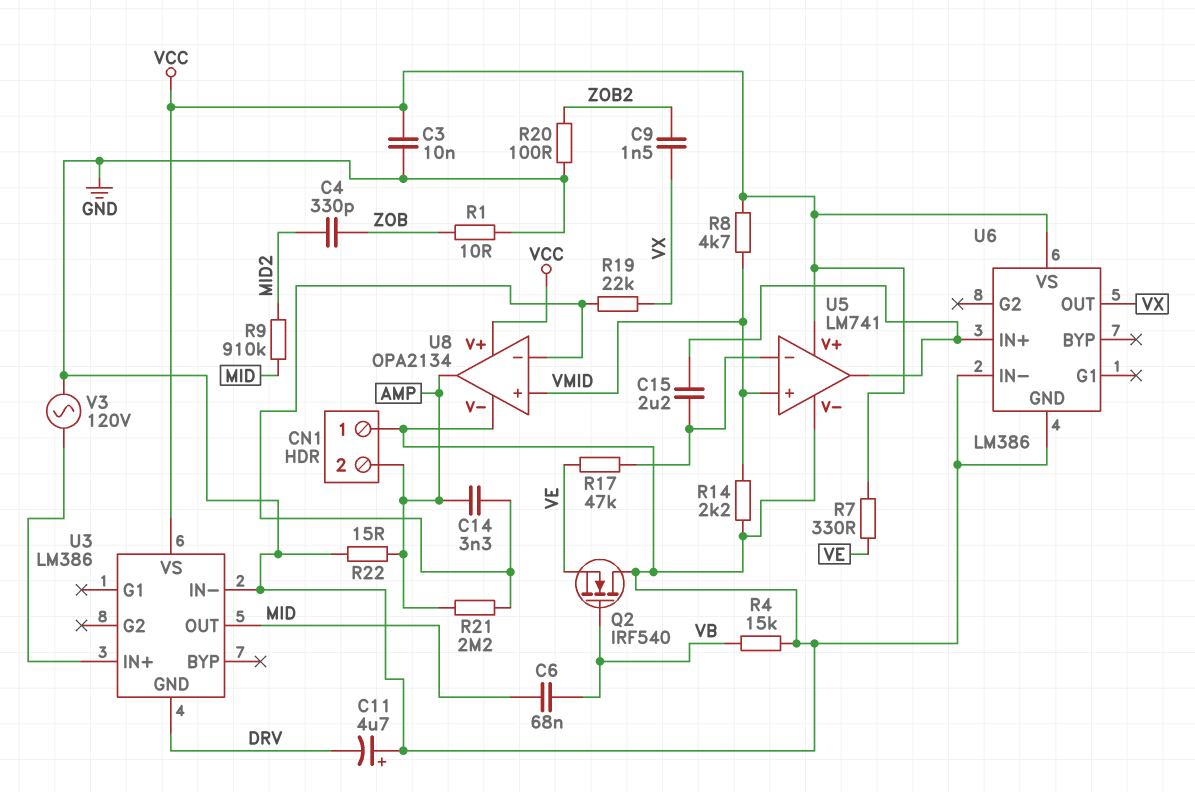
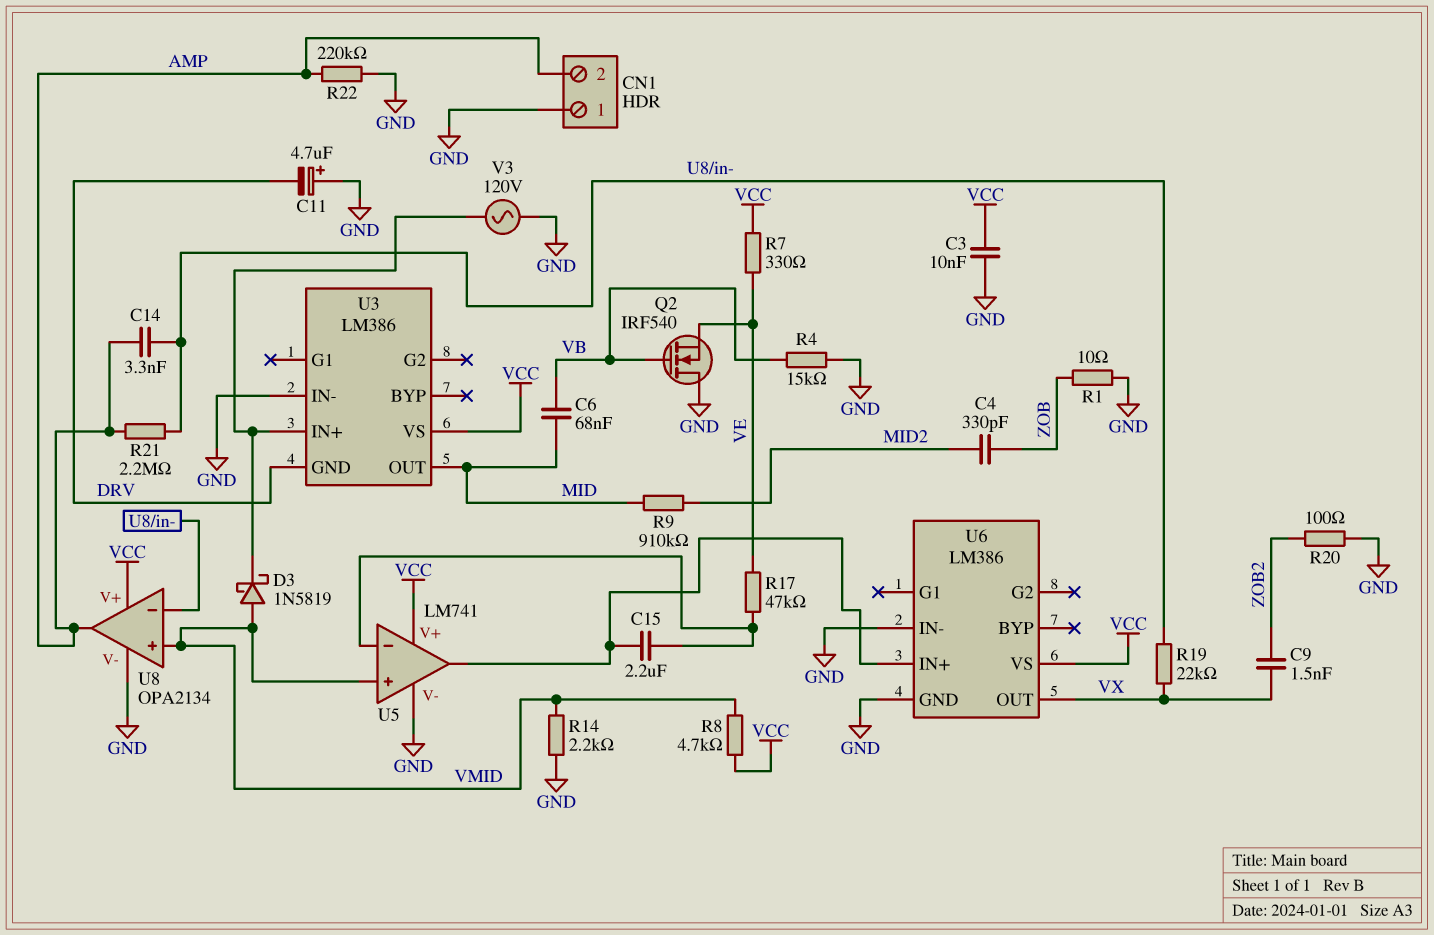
D3: none -> schottky 1N5819 (A VMID, K U3/IN+)
R22: 15 (AMP, GND) -> 220k (AMP, GND)

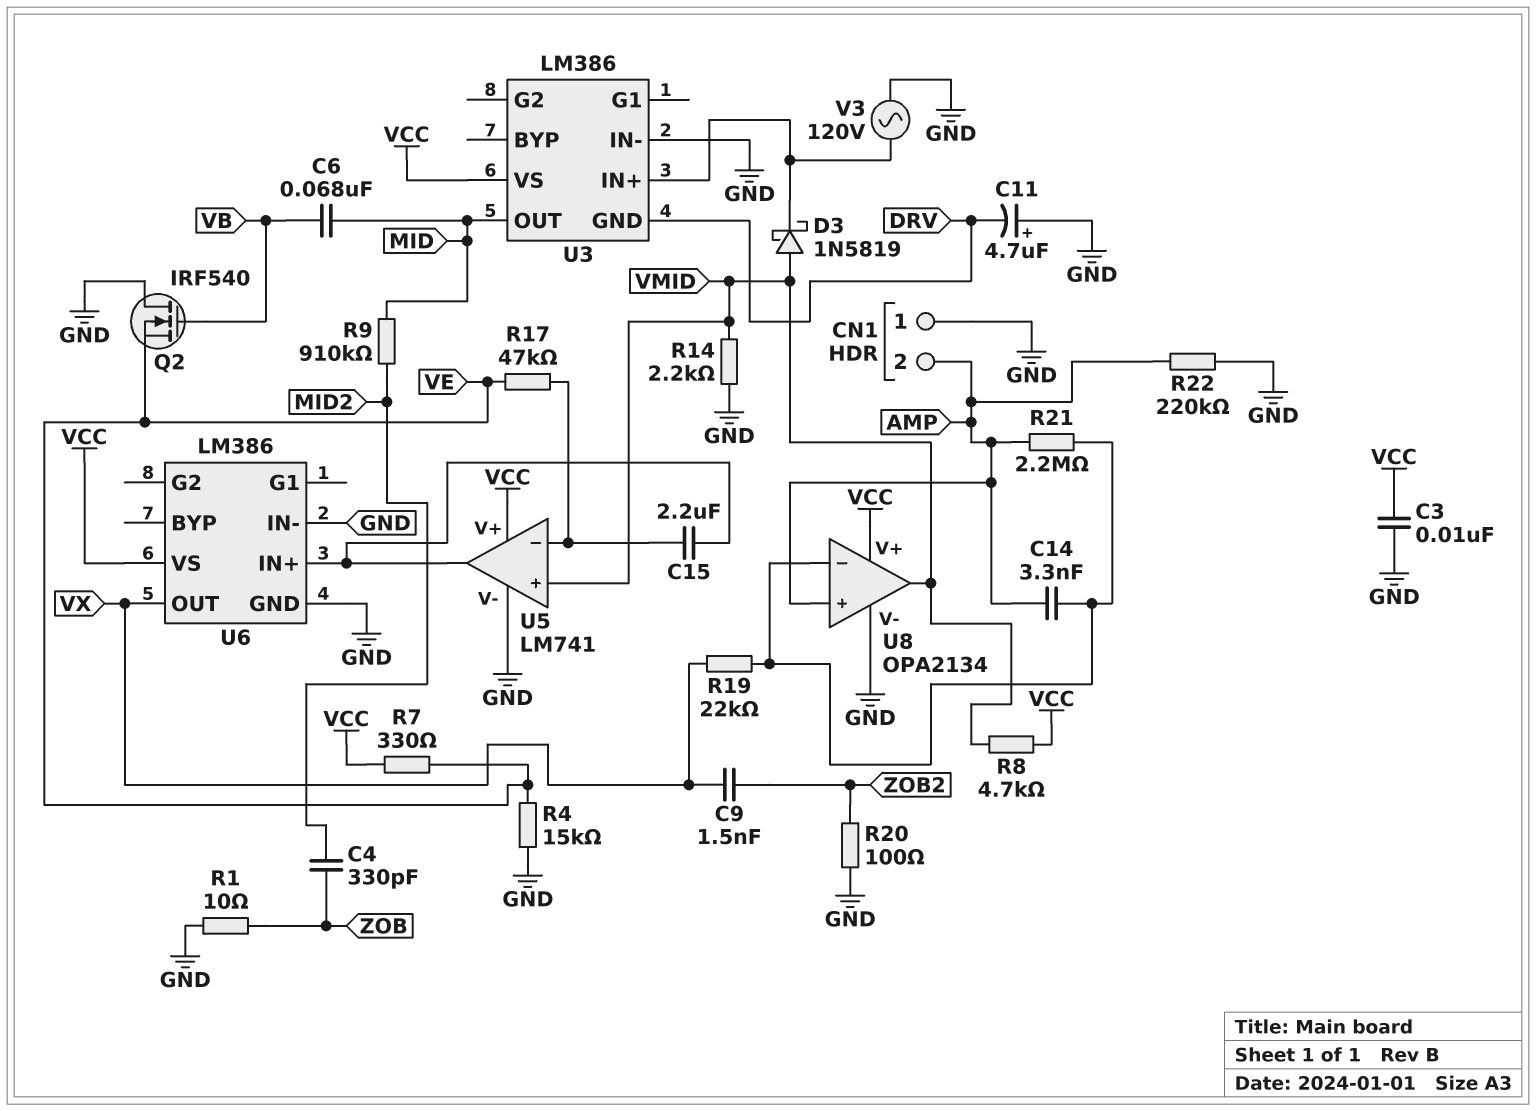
R4: 15k (GND, VB) -> 15k (GND, VE)
U8 pin in+: VMID -> AMP
U8 pin out: AMP -> VMID

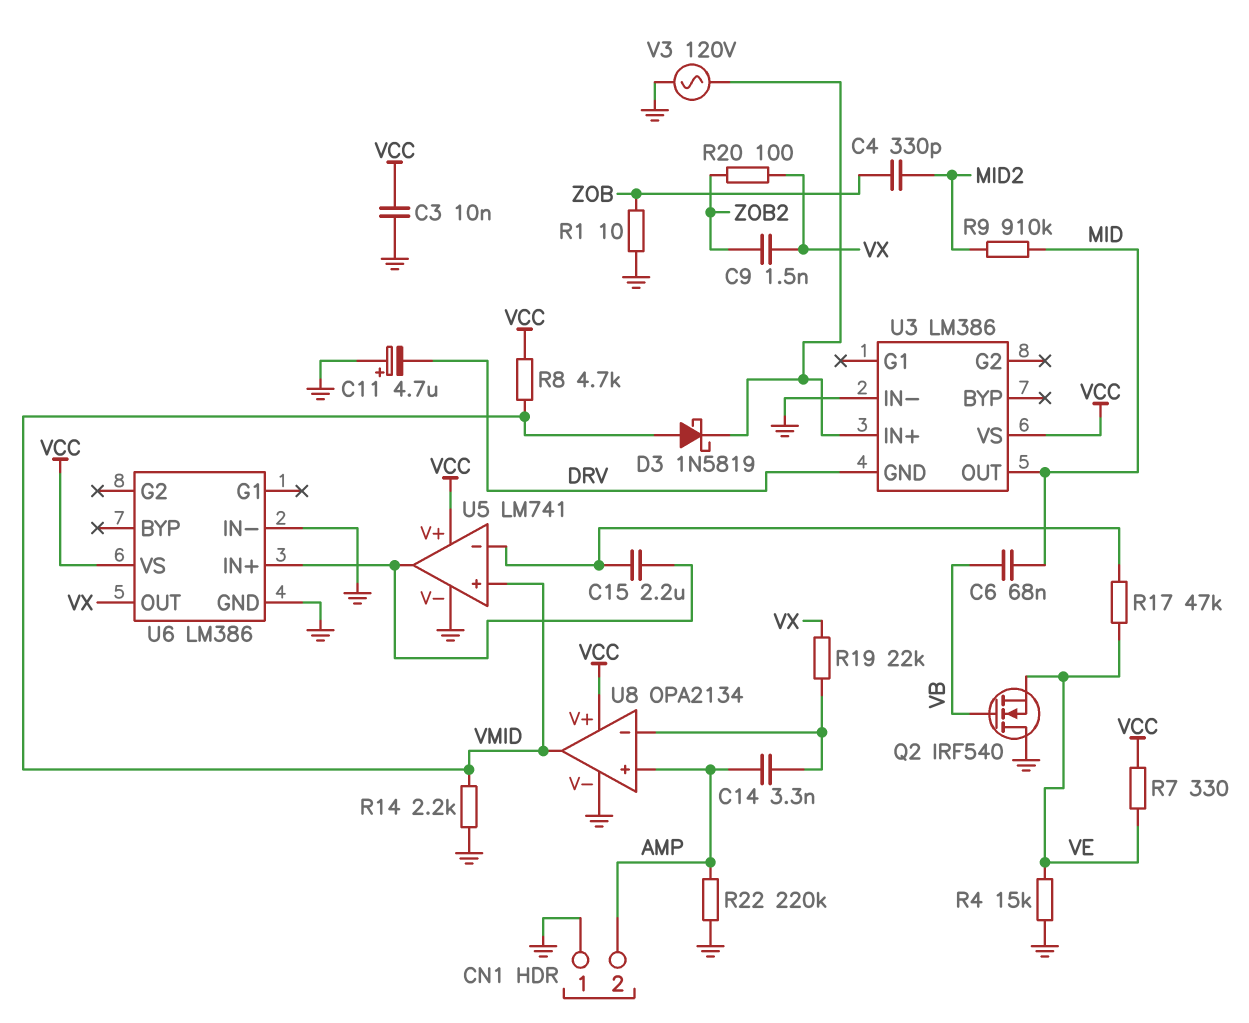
R20: 100 (GND, ZOB2) -> 100 (VX, ZOB2)
R21: 2.2M (AMP, U8/in-) -> none

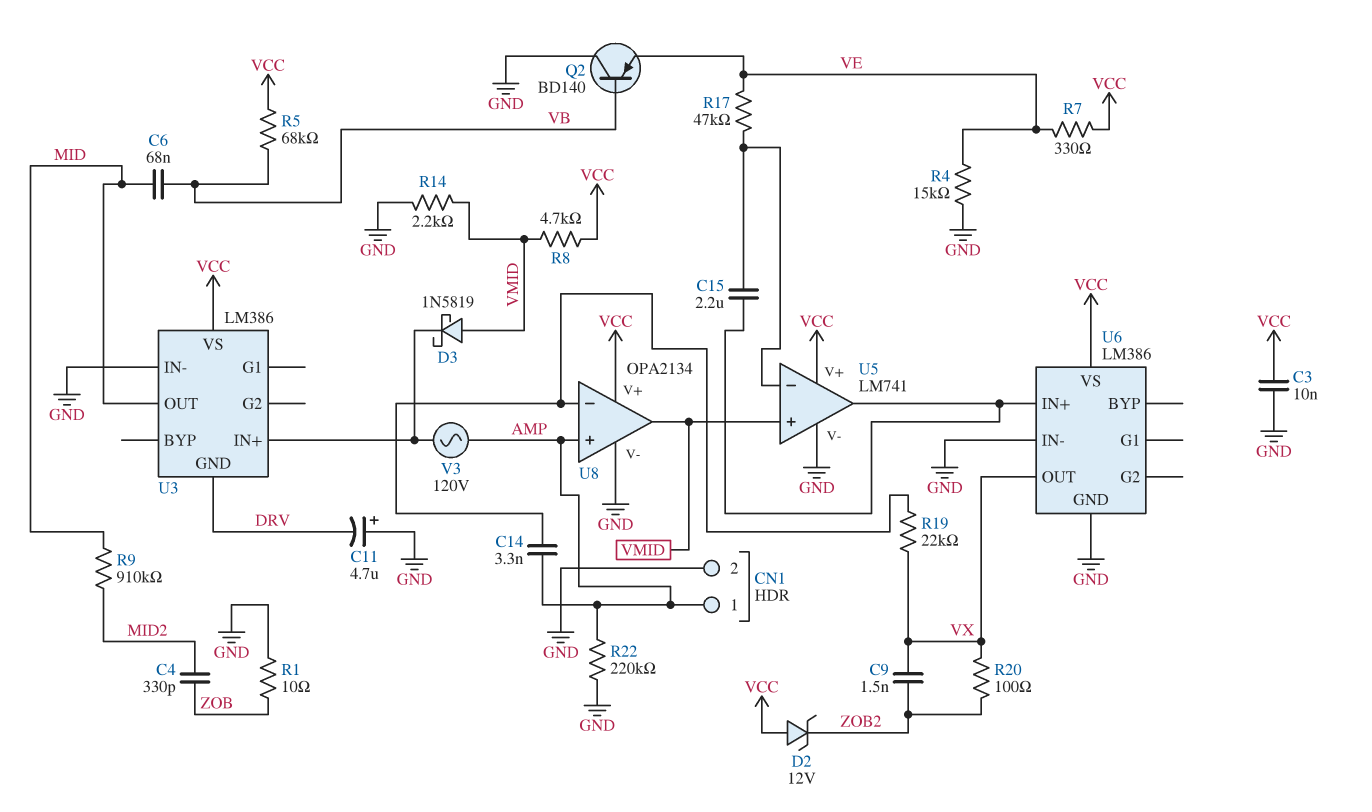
CN1 pin 1: GND -> AMP
CN1 pin 2: AMP -> GND
D2: none -> zener 12V (A VCC, K ZOB2)
Q2: NMOS IRF540 (G VB, D GND, S VE) -> PNP BD140 (B VB, C GND, E VE)
R5: none -> 68k (VB, VCC)
V3: AC 120V (GND, U3/IN+) -> AC 120V (AMP, U3/IN+)

